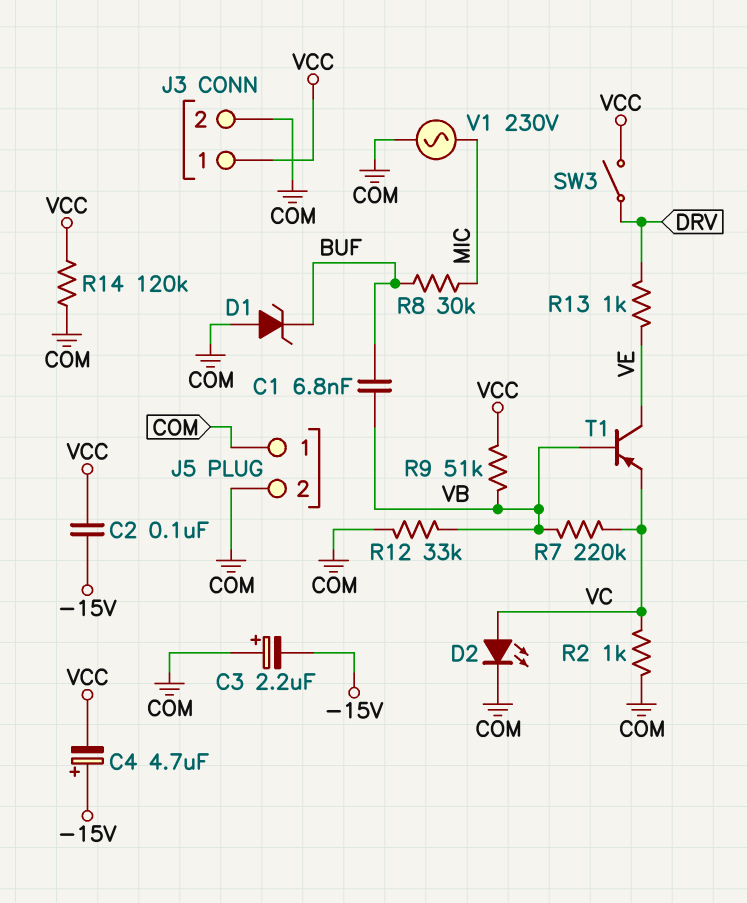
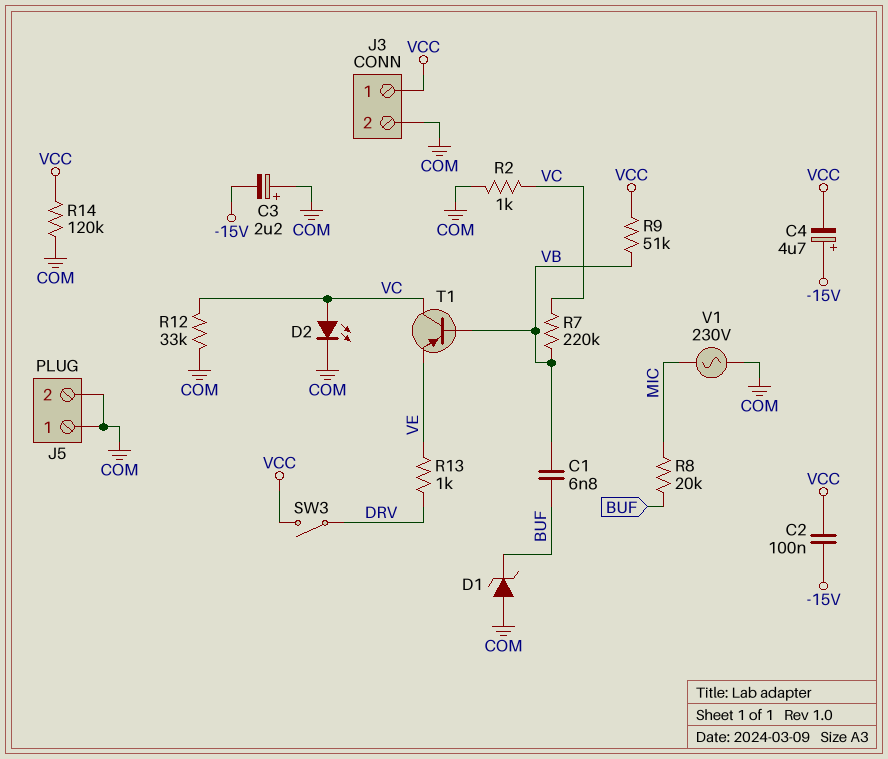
R8: 30k (BUF, MIC) -> 20k (BUF, MIC)
R12: 33k (COM, VB) -> 33k (COM, VC)
T1: PNP (B VB, C VE, E VC) -> PNP (B VB, C VC, E VE)

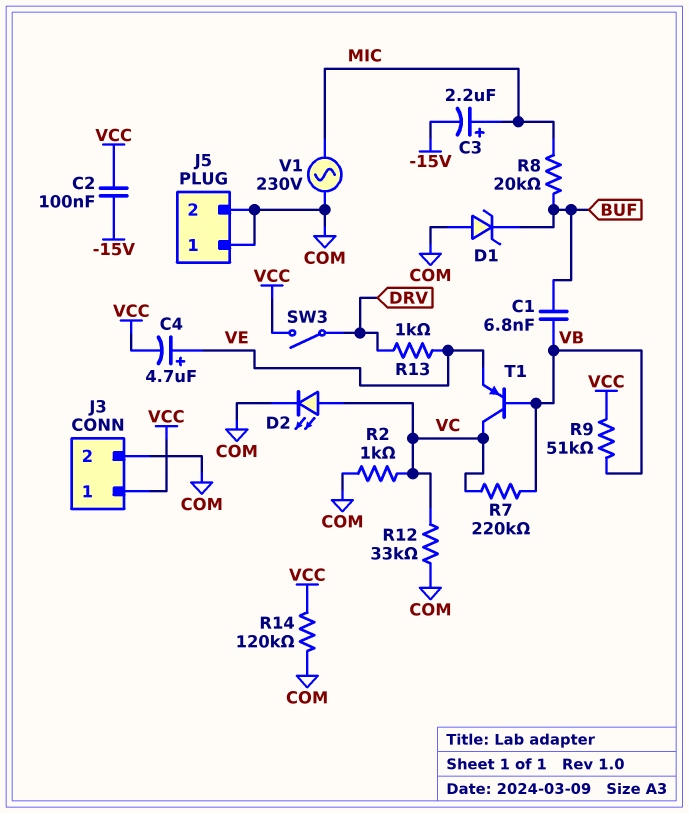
C3: 2.2uF (plus COM, minus -15V) -> 2.2uF (plus MIC, minus -15V)
C4: 4.7uF (plus -15V, minus VCC) -> 4.7uF (plus VE, minus VCC)

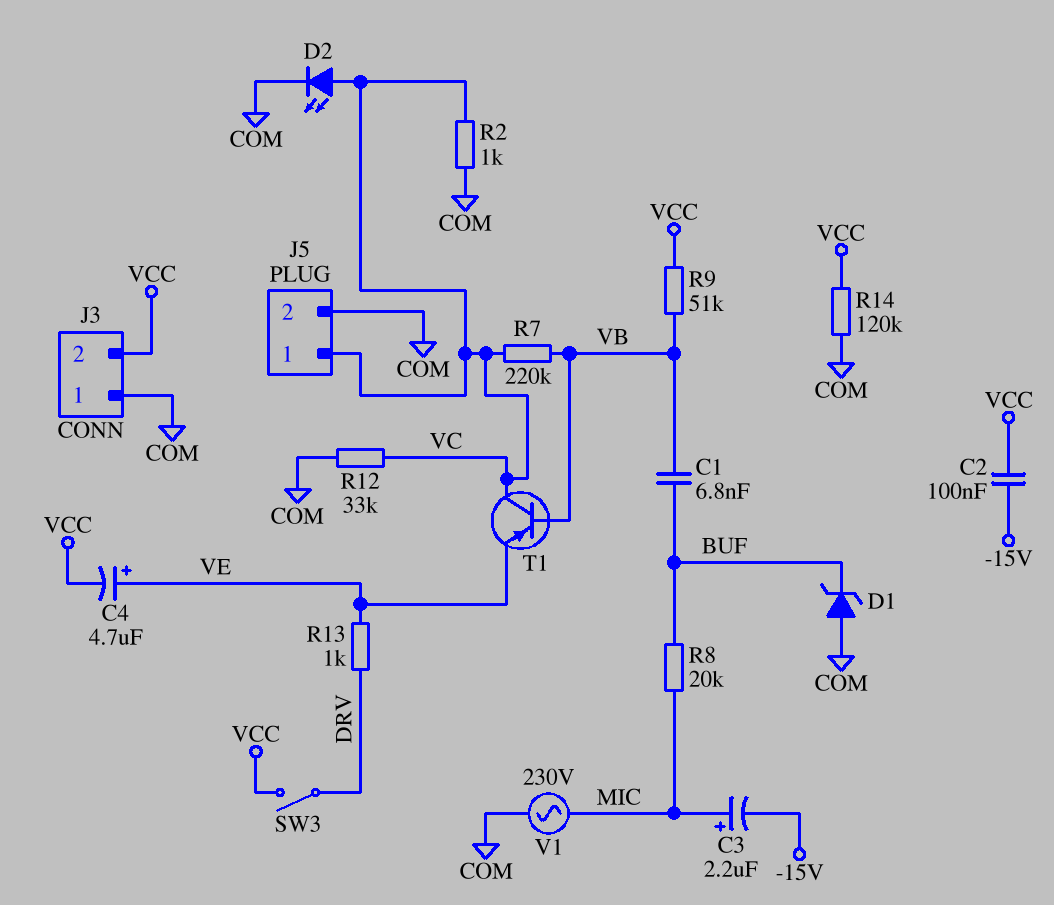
J3 pin 1: VCC -> COM
J3 pin 2: COM -> VCC
J5 pin 1: COM -> VC

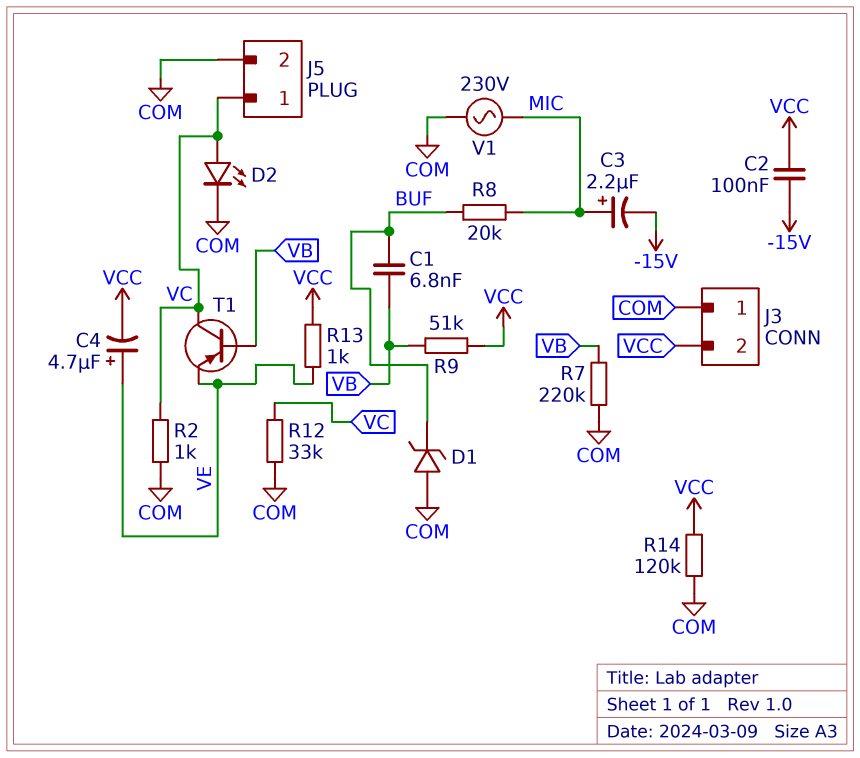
R7: 220k (VB, VC) -> 220k (COM, VB)
R13: 1k (DRV, VE) -> 1k (VCC, VE)
SW3: switch (DRV, VCC) -> none

